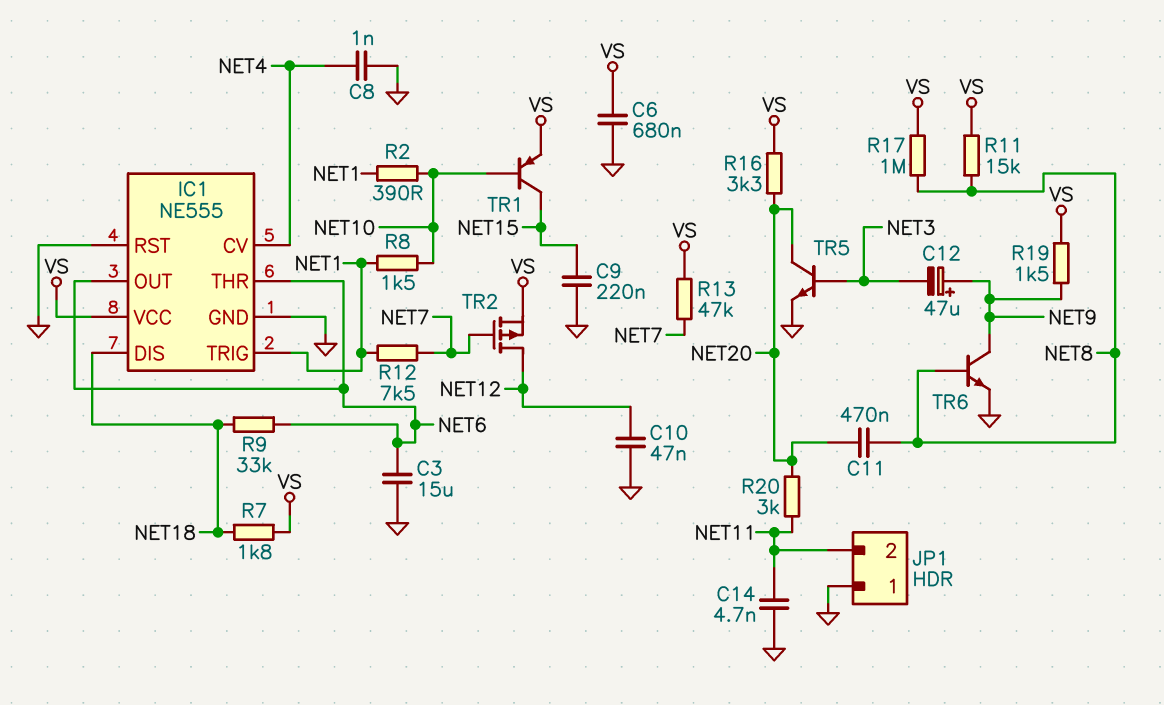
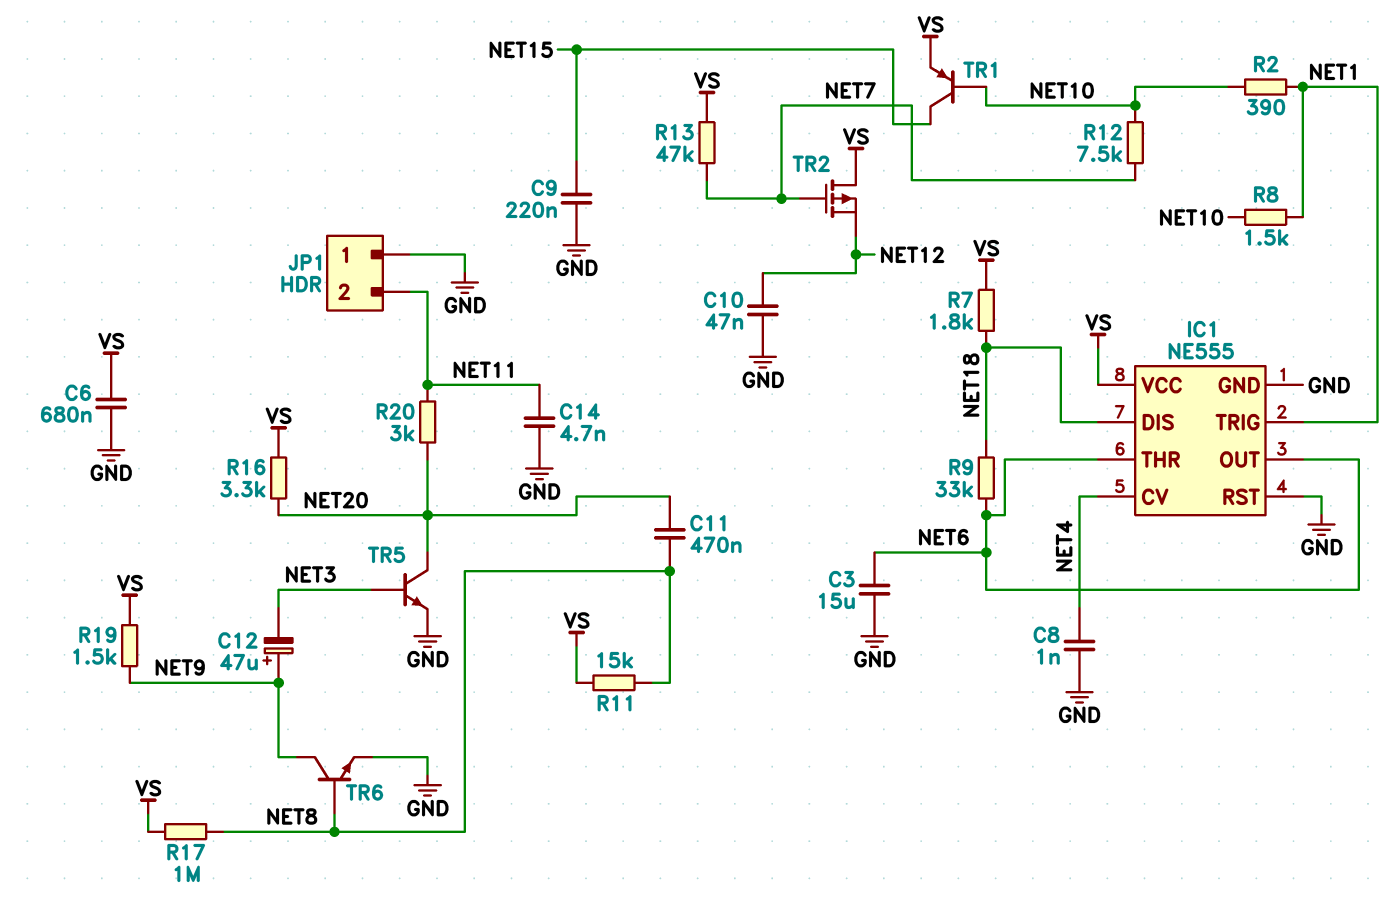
R12: 7.5k (NET1, NET7) -> 7.5k (NET7, NET10)
TR2: PMOS (G NET7, D NET12, S VS) -> PMOS (G NET7, D VS, S NET12)

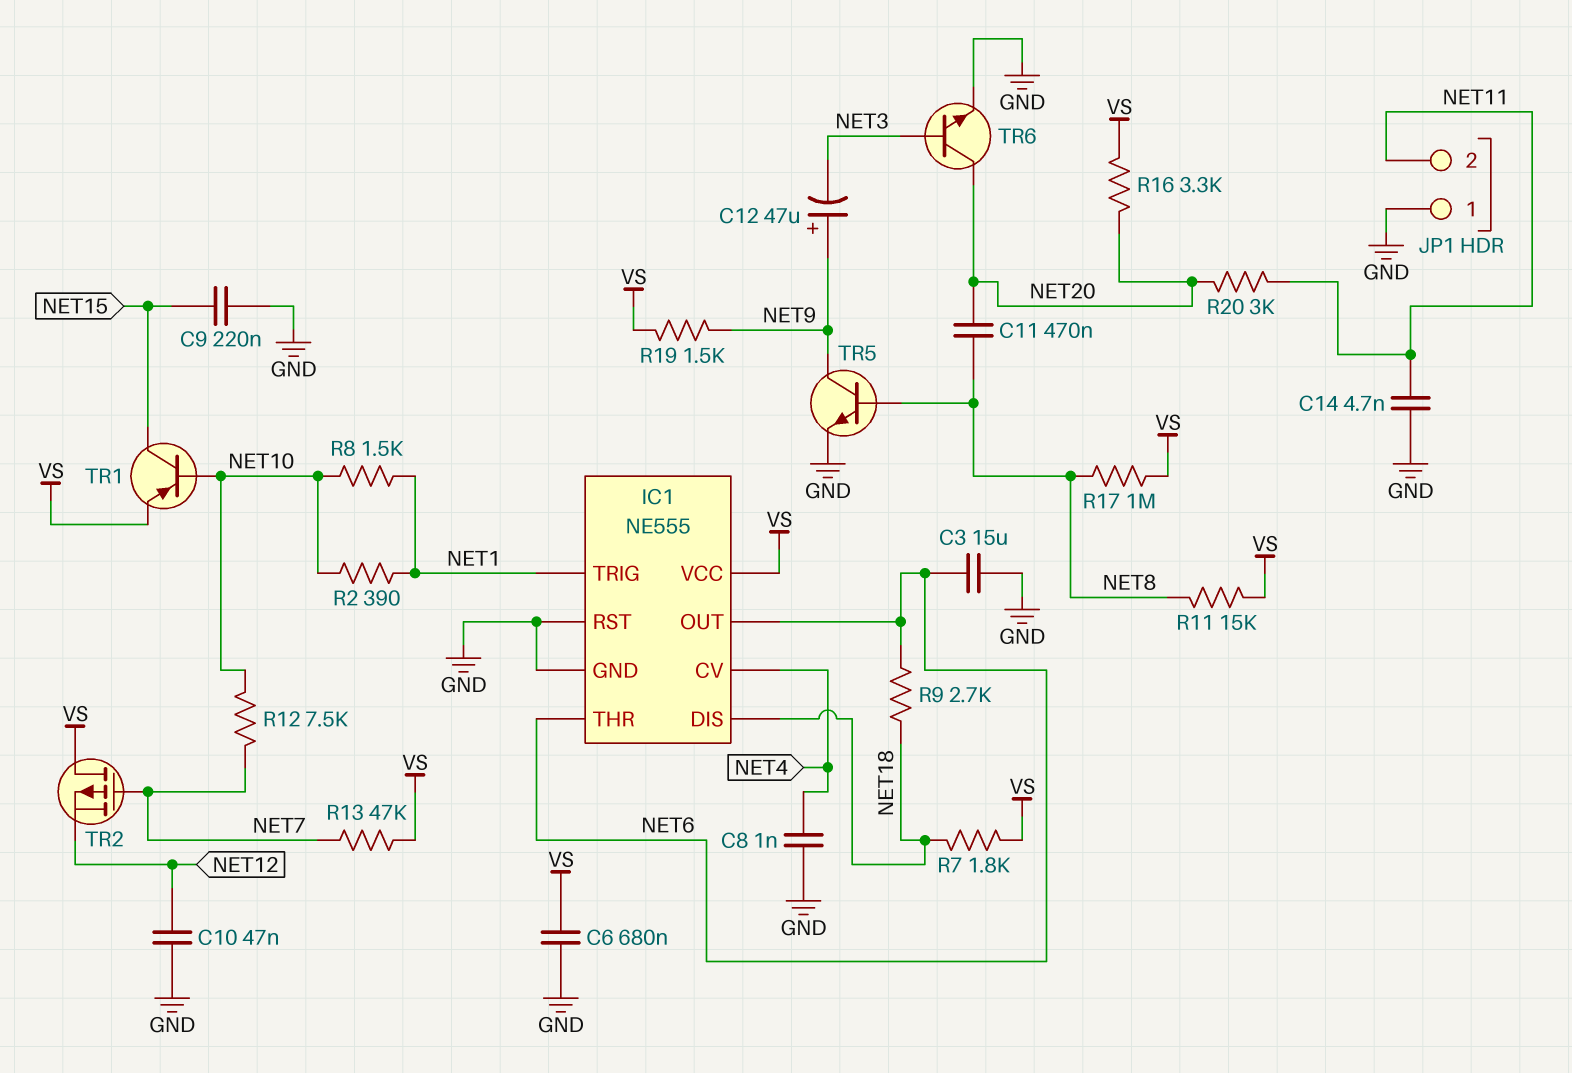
R9: 33k (NET6, NET18) -> 2.7k (NET6, NET18)
TR5: NPN (B NET3, C NET20, E GND) -> NPN (B NET8, C NET9, E GND)
TR6: NPN (B NET8, C NET9, E GND) -> NPN (B NET3, C NET20, E GND)

